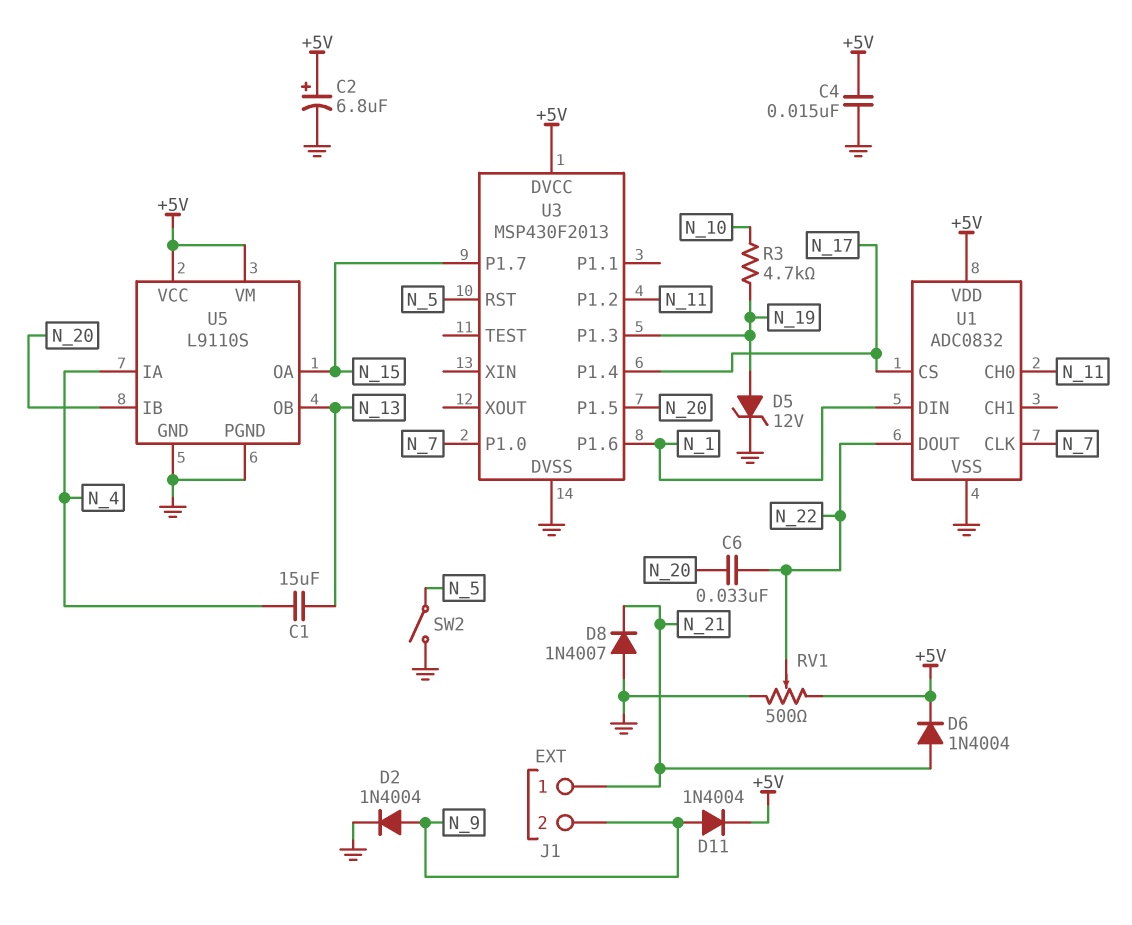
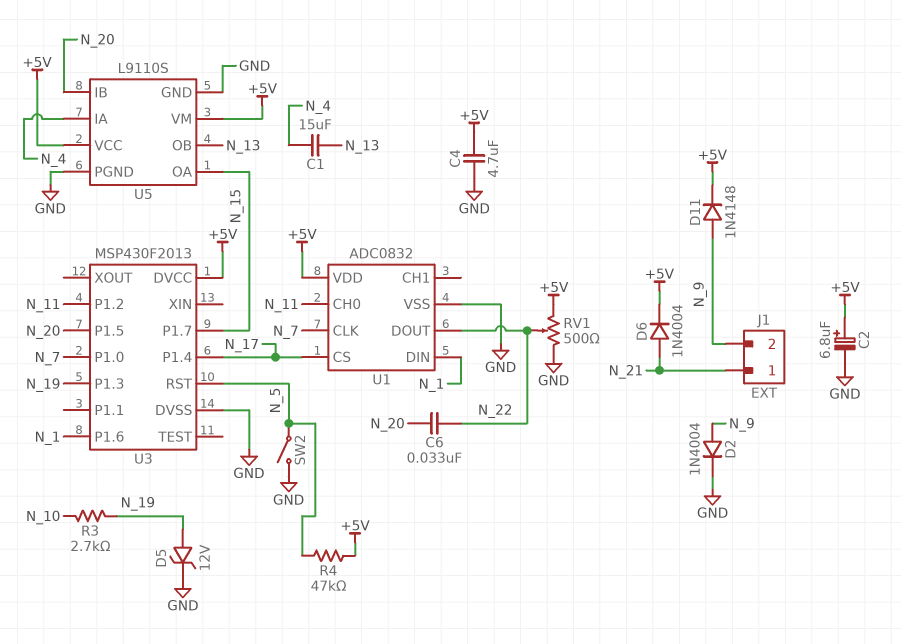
C4: 15nF (+5V, GND) -> 4.7uF (+5V, GND)
D8: diode 1N4007 (A GND, K N_21) -> none
D11: diode 1N4004 (A N_9, K +5V) -> diode 1N4148 (A N_9, K +5V)
R3: 4.7k (N_10, N_19) -> 2.7k (N_10, N_19)
R4: none -> 47k (+5V, N_5)

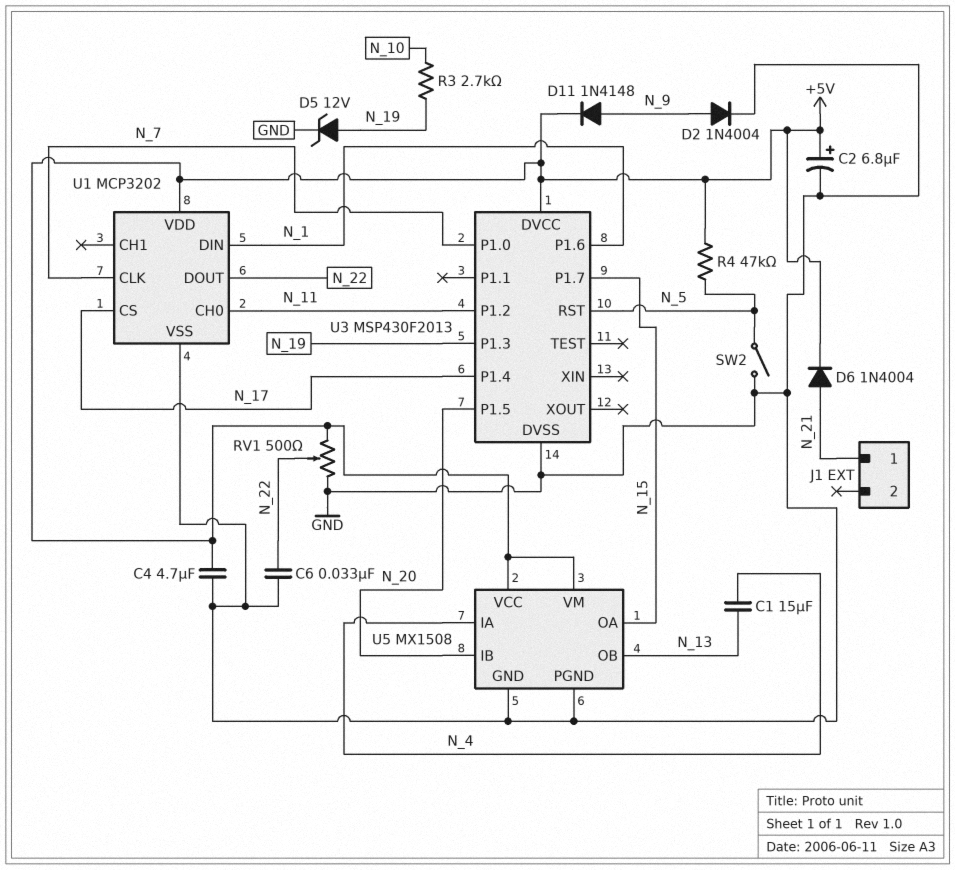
C6: 33nF (N_20, N_22) -> 33nF (GND, N_22)
J1 pin 2: N_9 -> none
U1: ADC0832 -> MCP3202
U5: L9110S -> MX1508

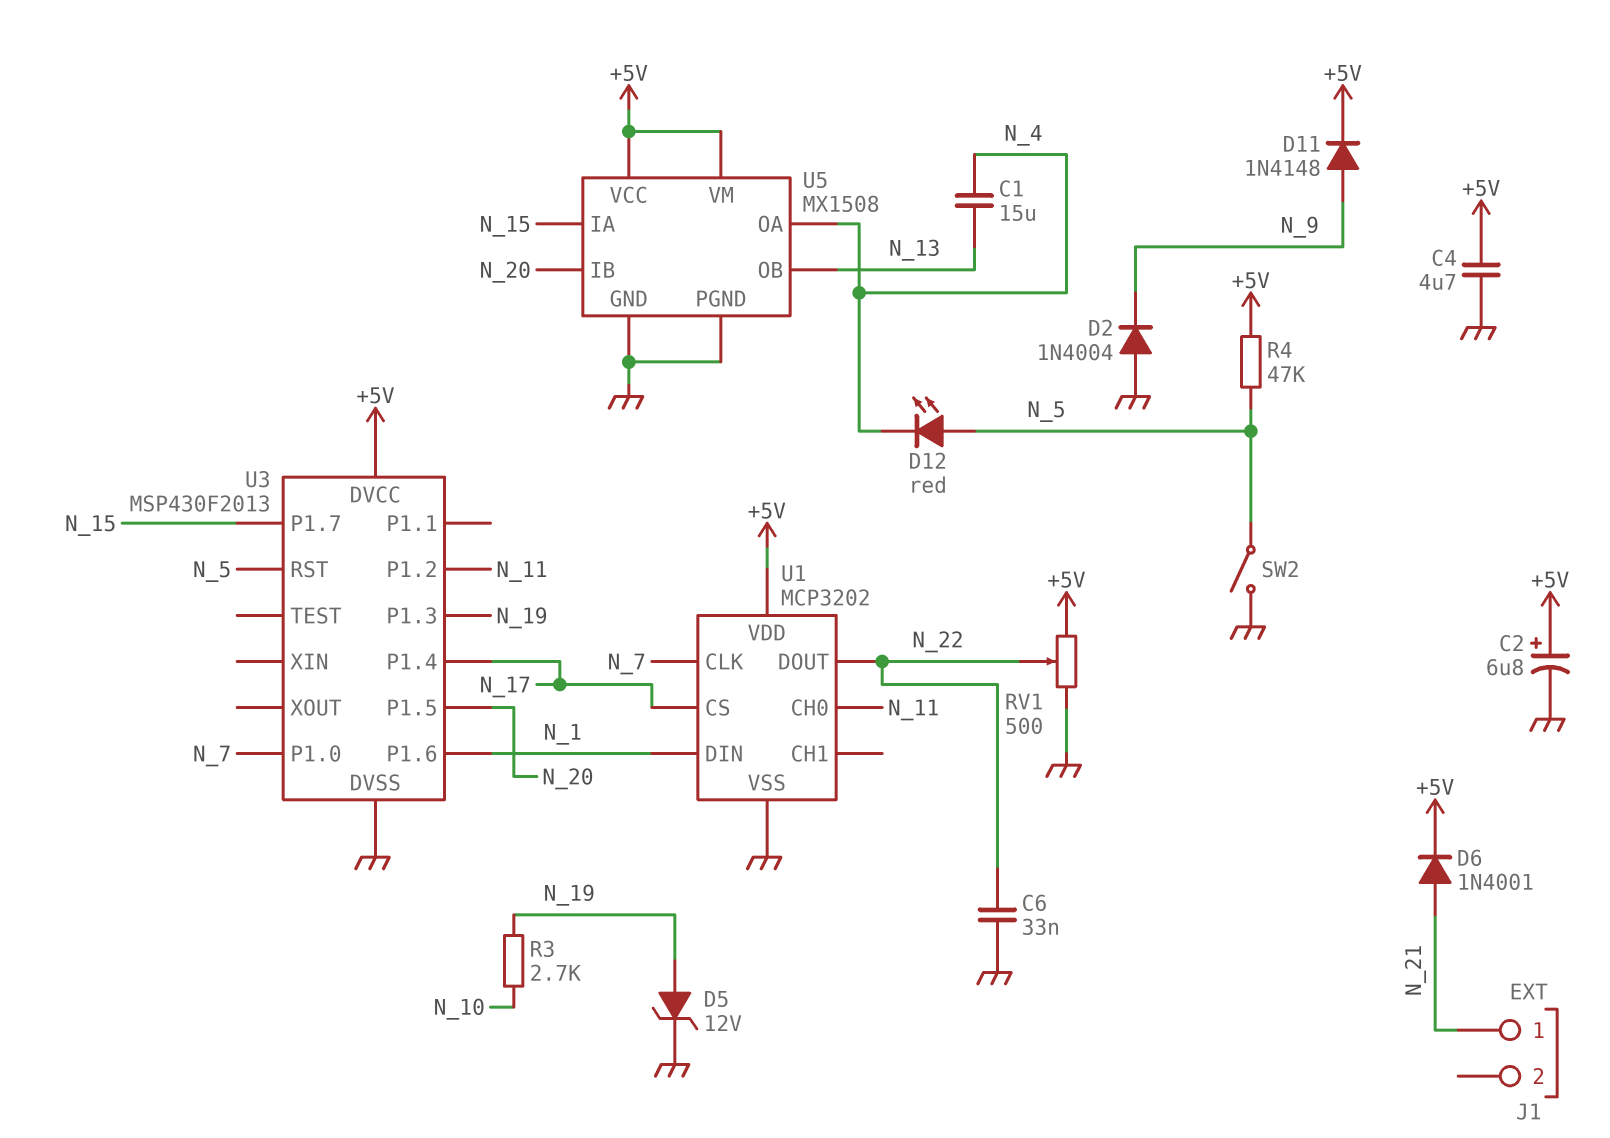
D2: diode 1N4004 (A N_9, K GND) -> diode 1N4004 (A GND, K N_9)
D6: diode 1N4004 (A N_21, K +5V) -> diode 1N4001 (A N_21, K +5V)
D12: none -> LED red (A N_5, K N_4)
U5 pin IA: N_4 -> N_15
U5 pin OA: N_15 -> N_4

